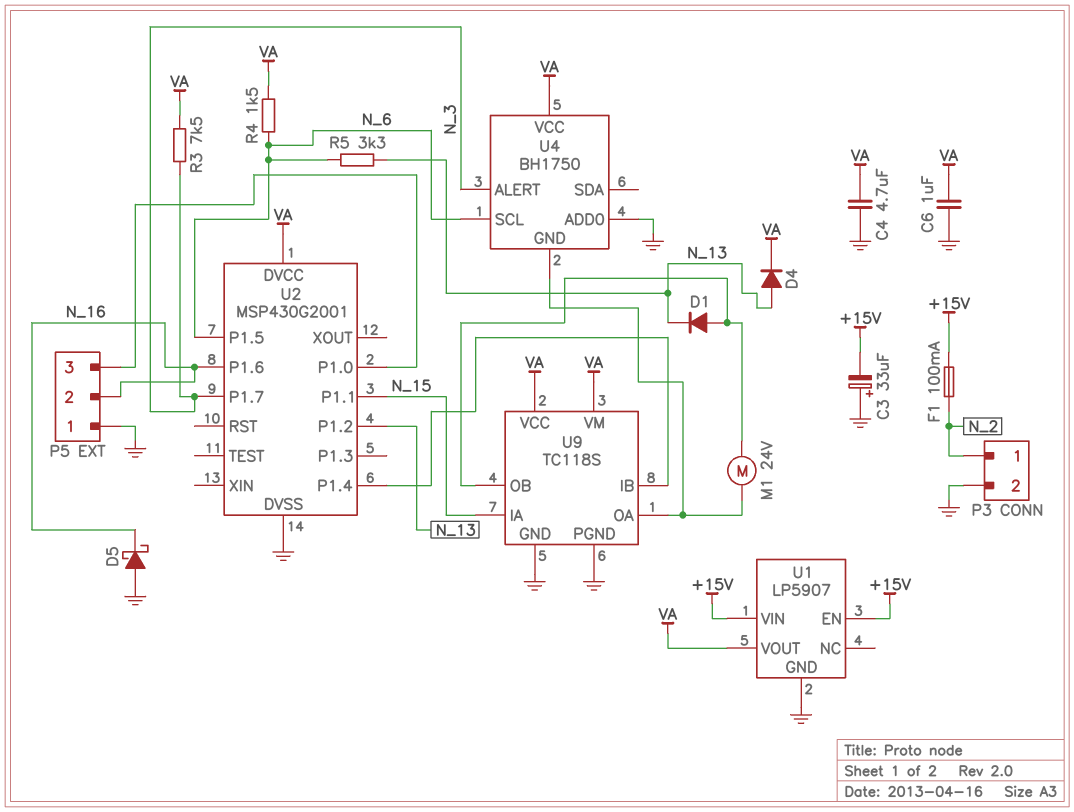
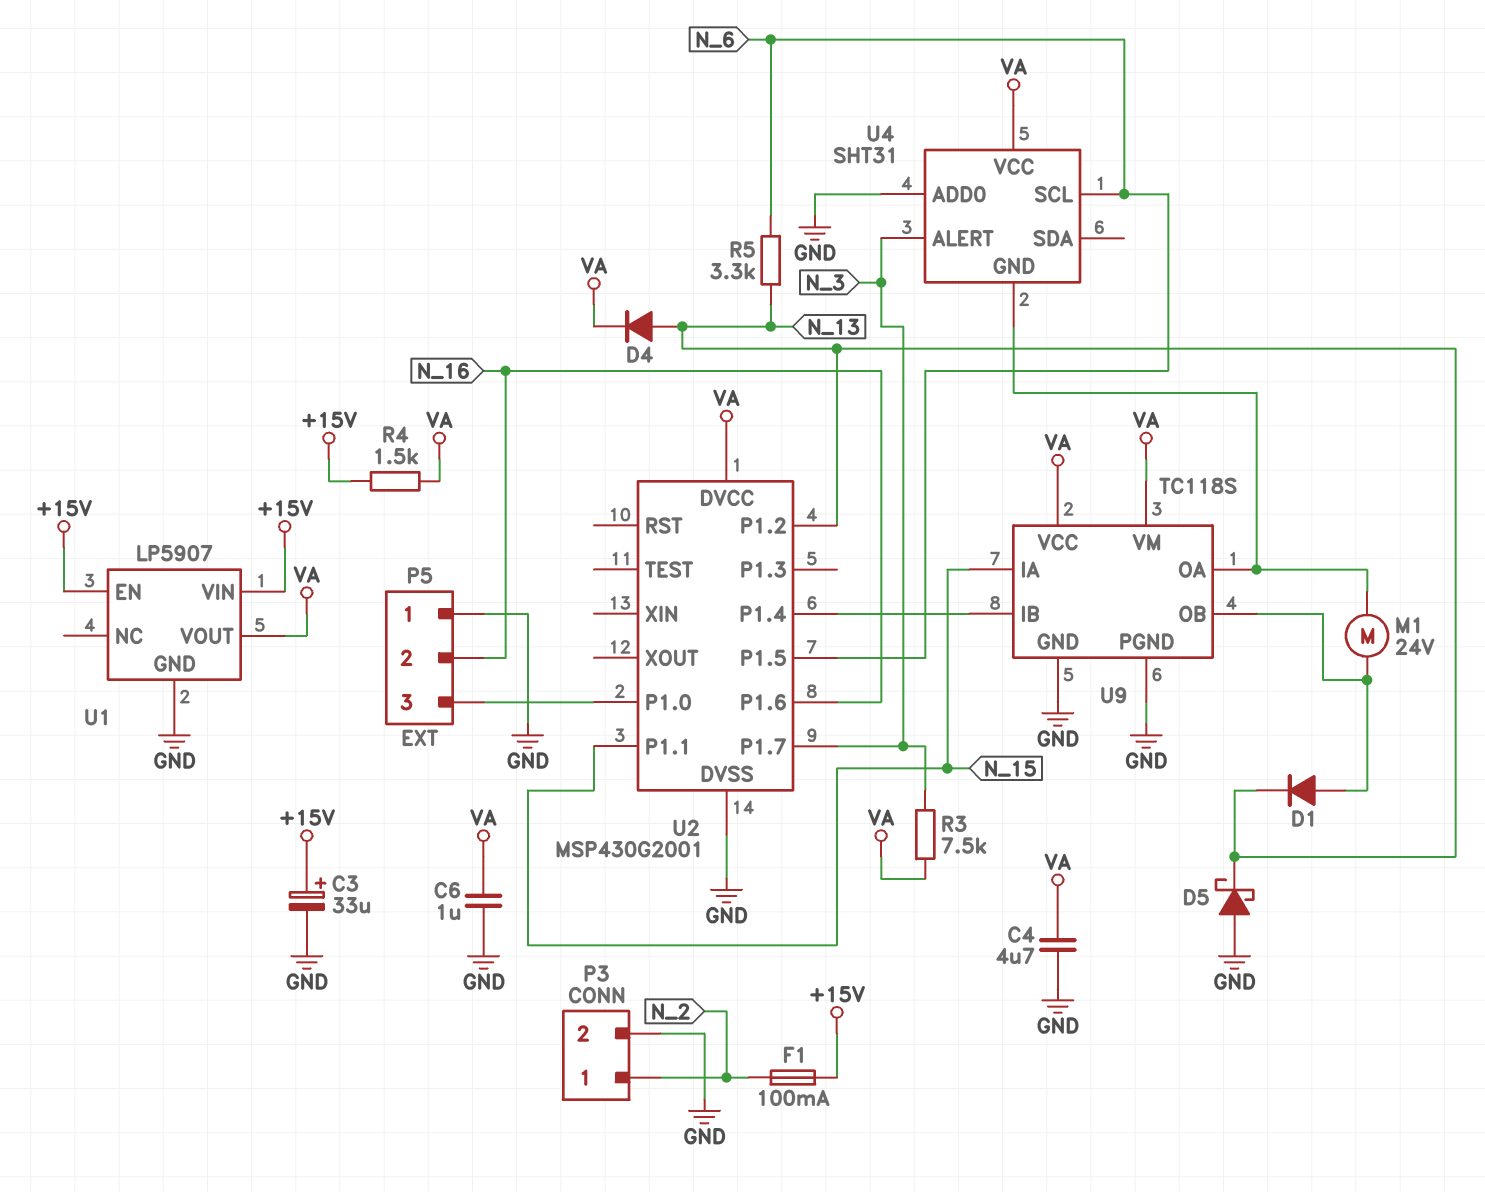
C3: 33uF (plus GND, minus +15V) -> 33uF (plus +15V, minus GND)
D5: schottky (A GND, K N_16) -> schottky (A GND, K N_13)
R4: 1.5k (N_6, VA) -> 1.5k (+15V, VA)
U4: BH1750 -> SHT31

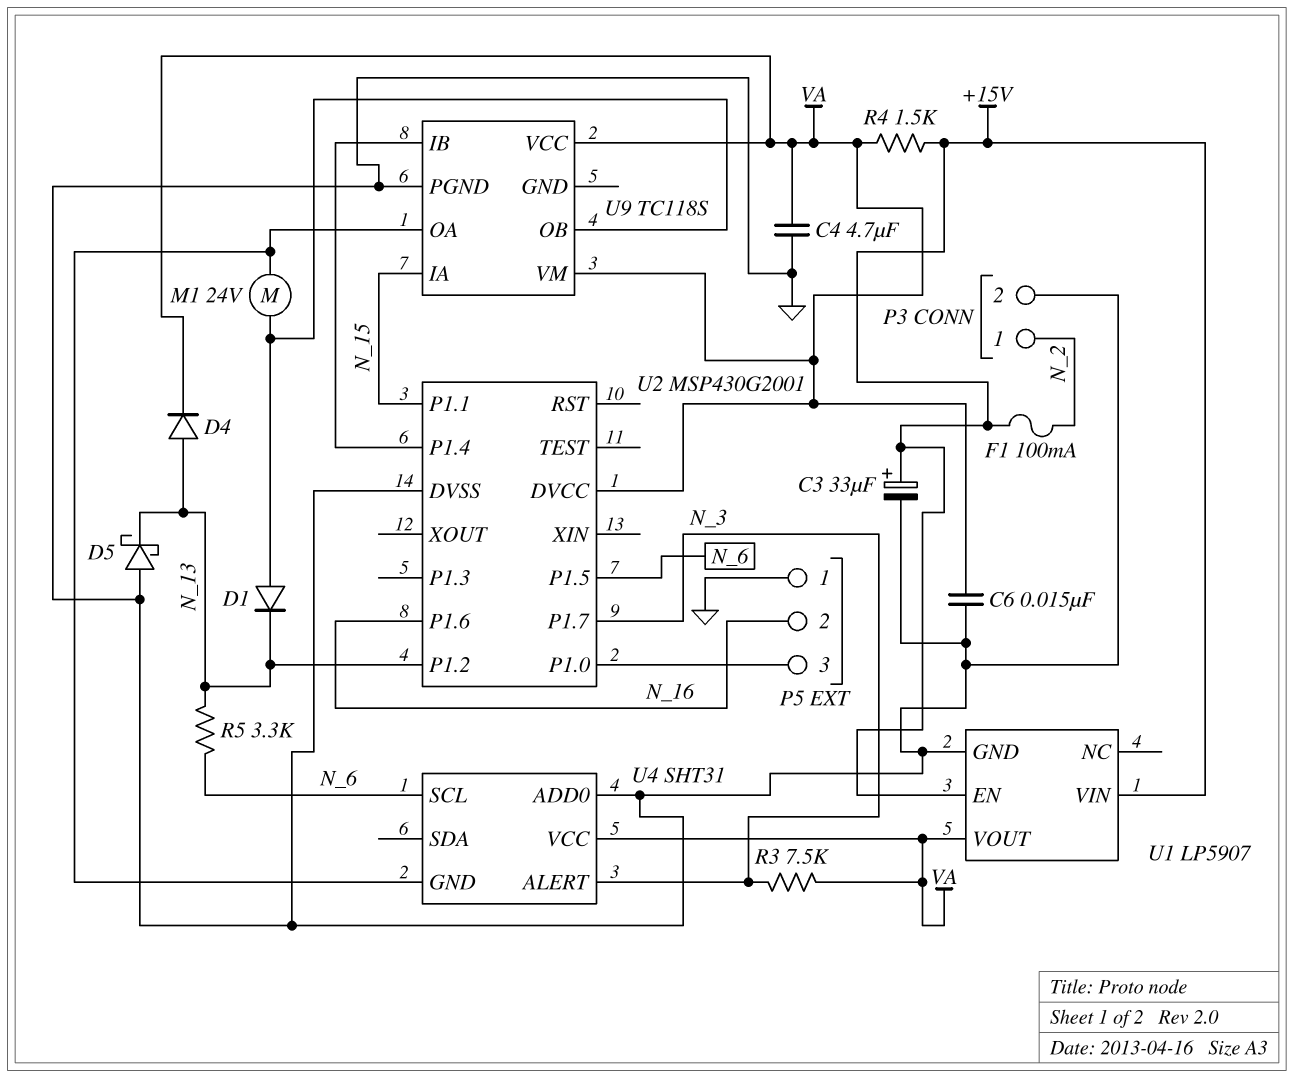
C6: 1uF (GND, VA) -> 15nF (GND, VA)
U9 pin GND: GND -> none

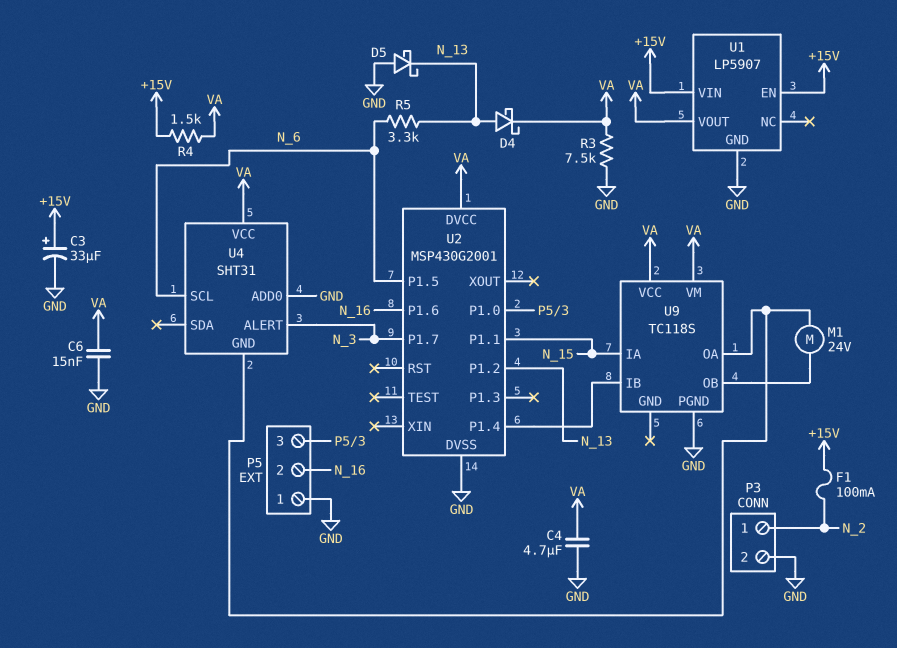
D1: diode (A U9/OB, K N_13) -> none
D4: diode (A N_13, K VA) -> schottky (A N_13, K VA)
R3: 7.5k (N_3, VA) -> 7.5k (GND, VA)

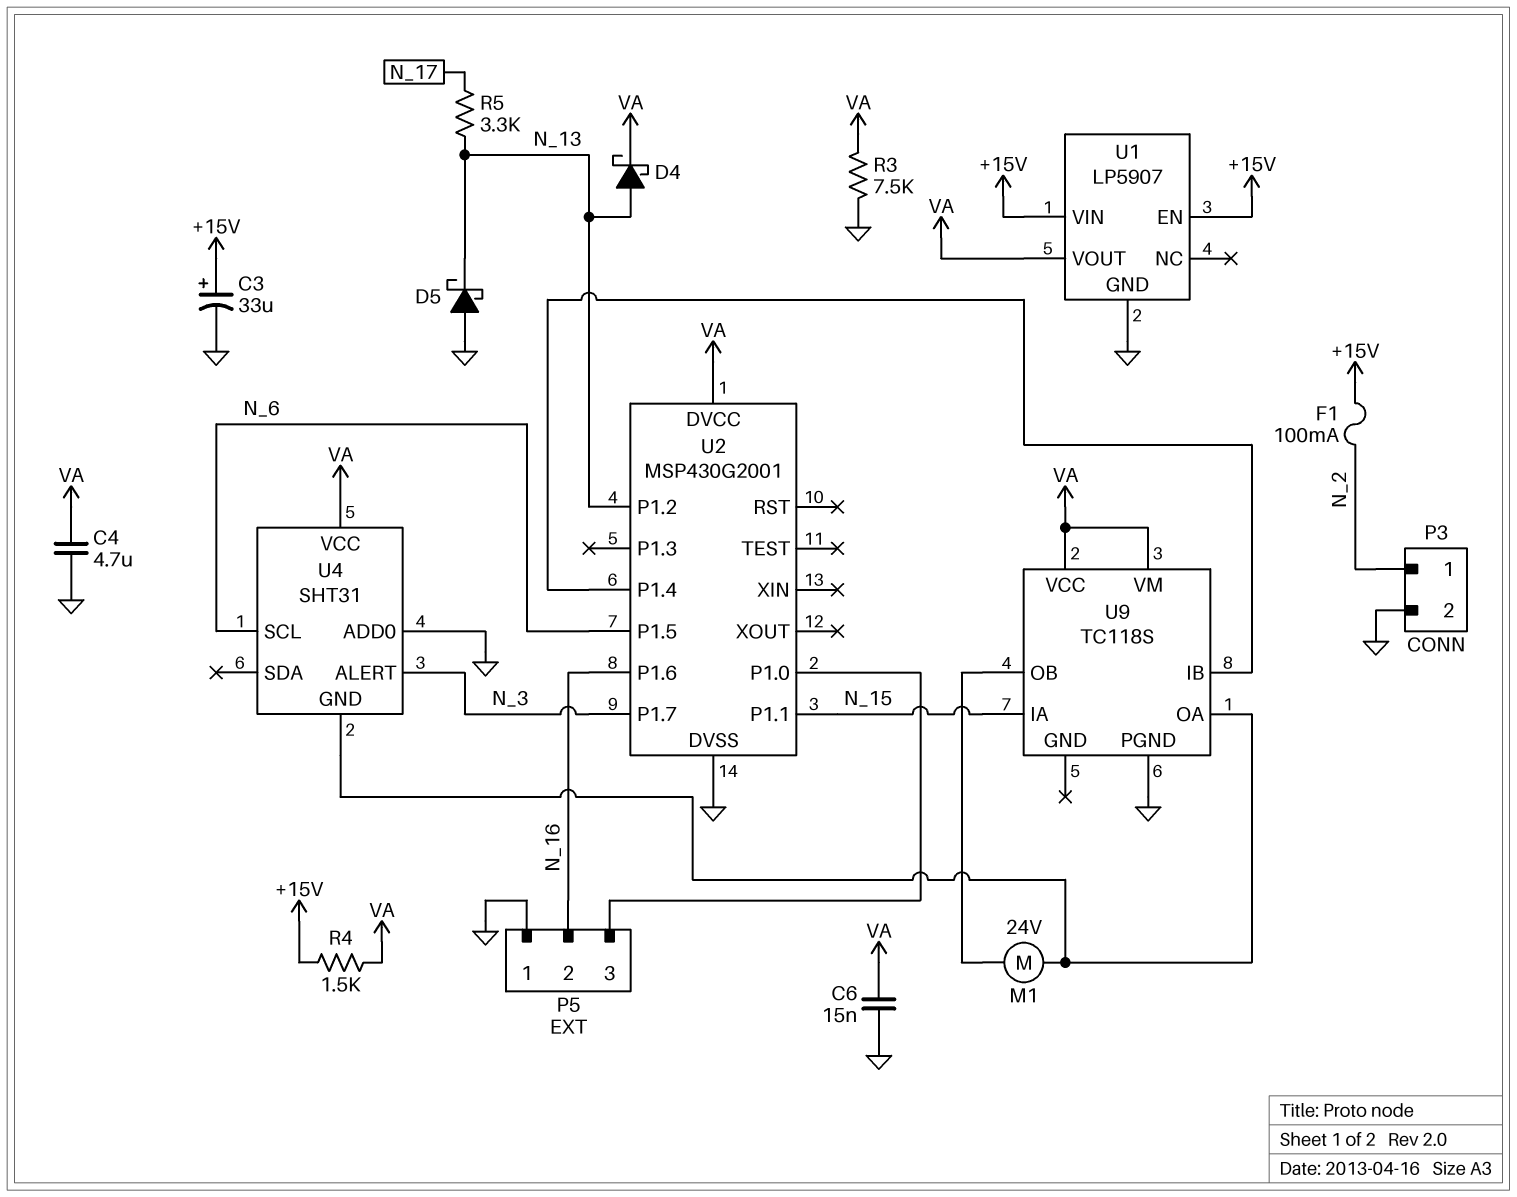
R5: 3.3k (N_6, N_13) -> 3.3k (N_13, N_17)

